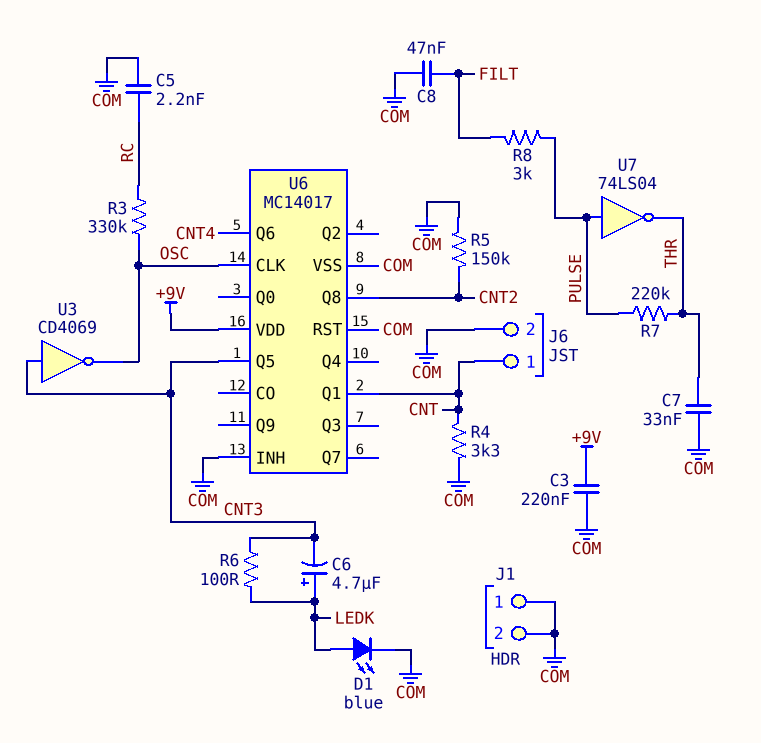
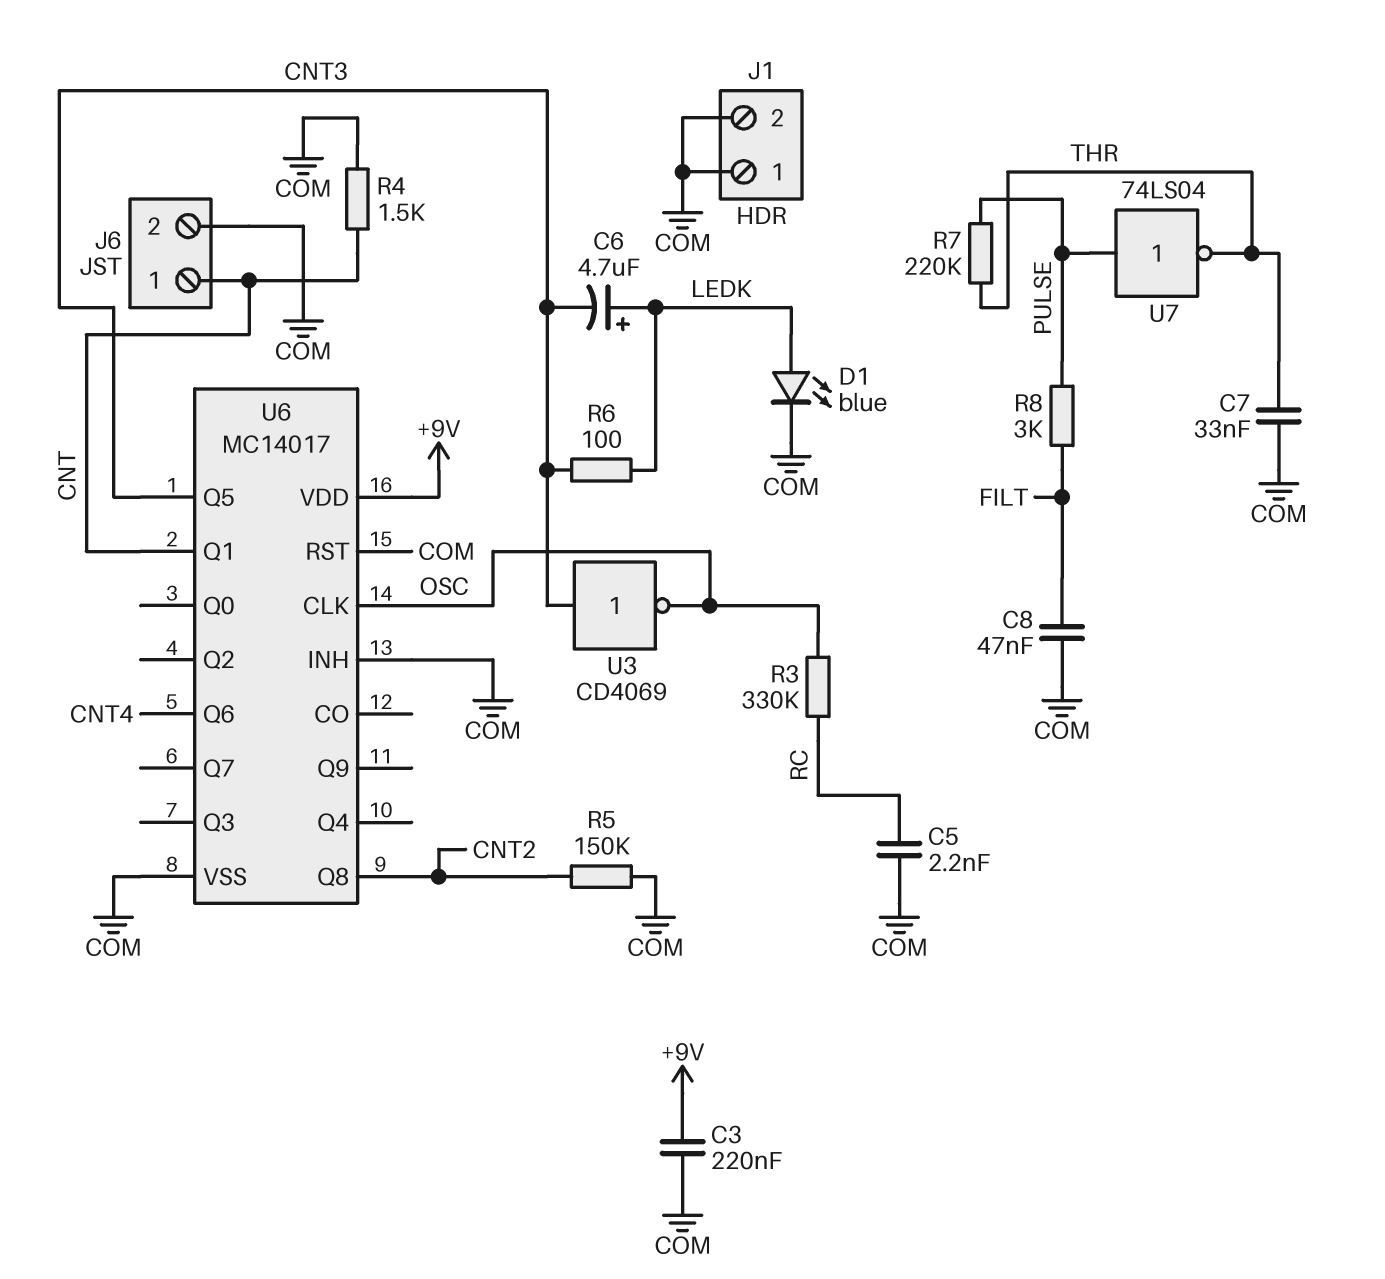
R4: 3.3k (CNT, COM) -> 1.5k (CNT, COM)

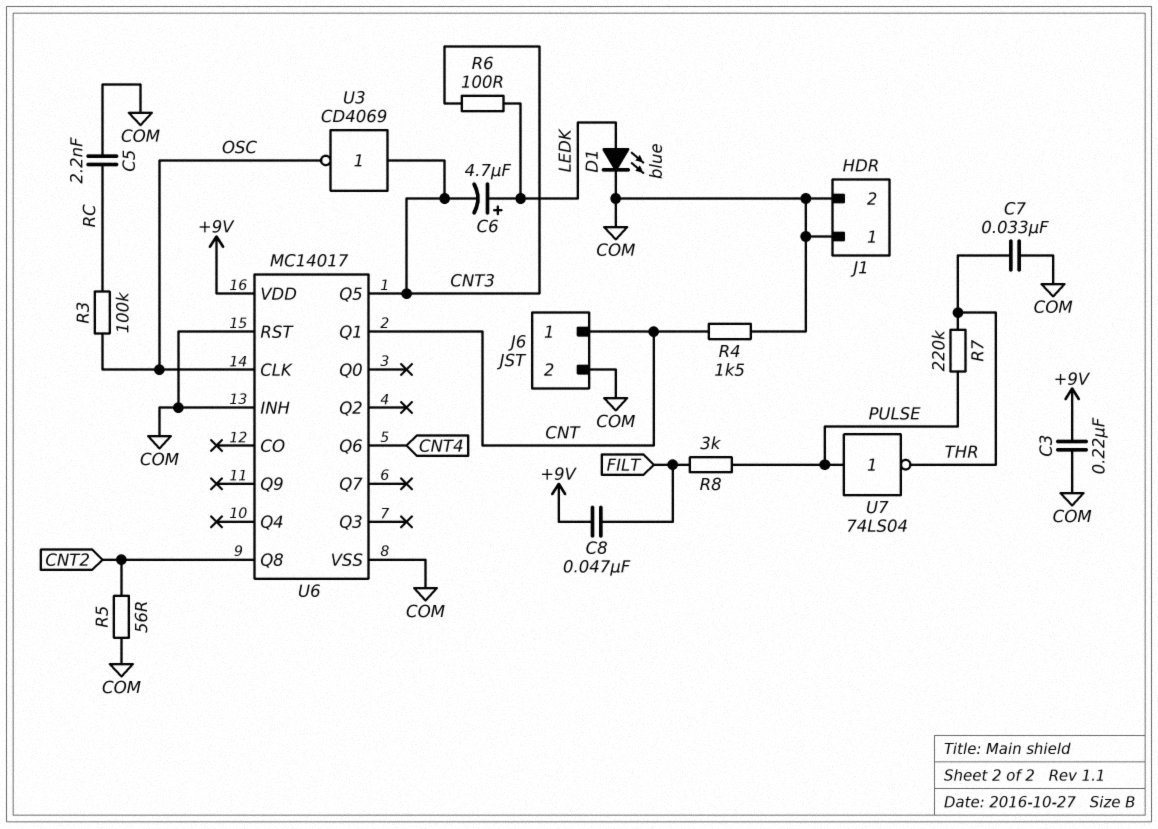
C8: 47nF (COM, FILT) -> 47nF (+9V, FILT)
R3: 330k (OSC, RC) -> 100k (OSC, RC)
R5: 150k (CNT2, COM) -> 56 (CNT2, COM)

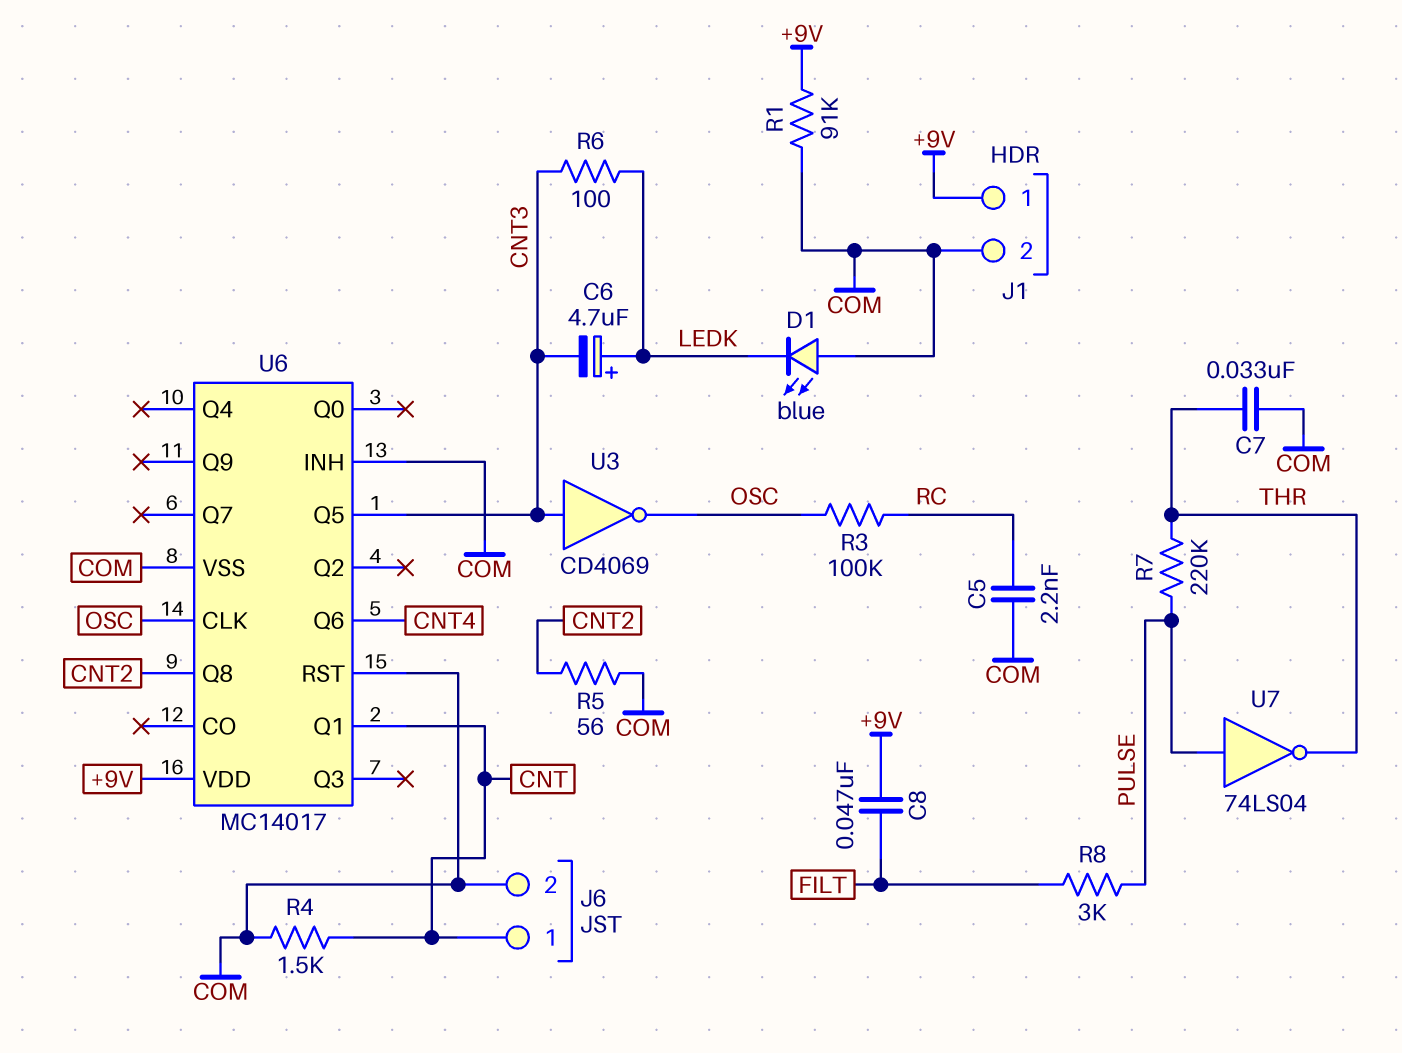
C3: 220nF (+9V, COM) -> none
D1: LED blue (A LEDK, K COM) -> LED blue (A COM, K LEDK)
J1 pin 1: COM -> +9V
R1: none -> 91k (+9V, COM)

